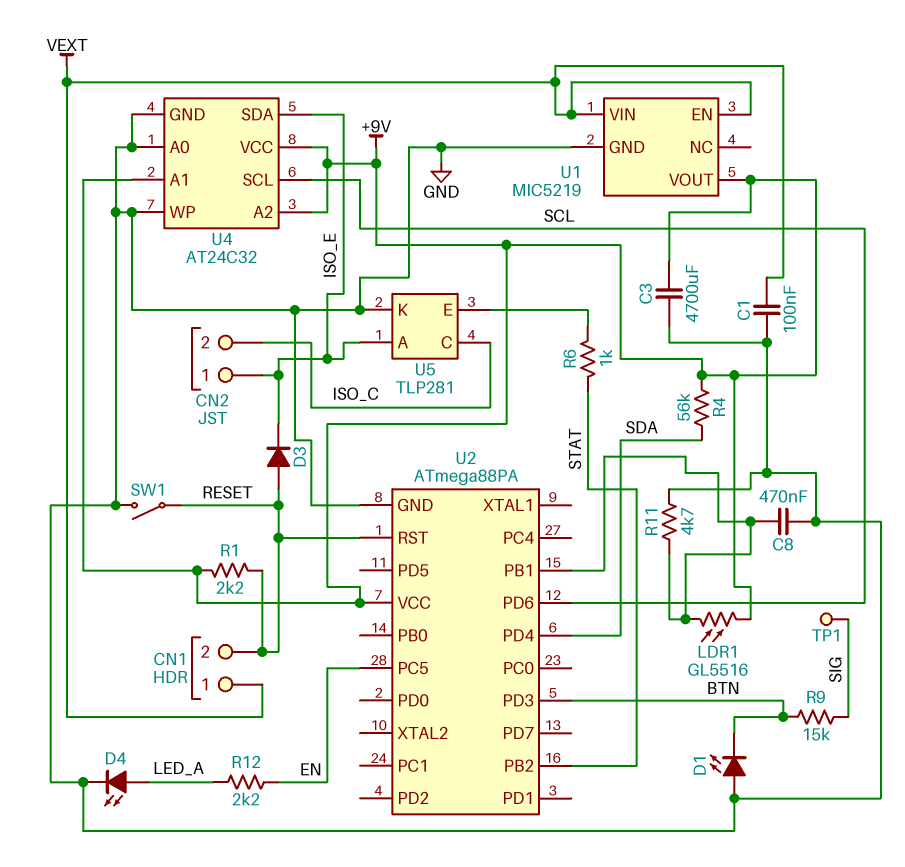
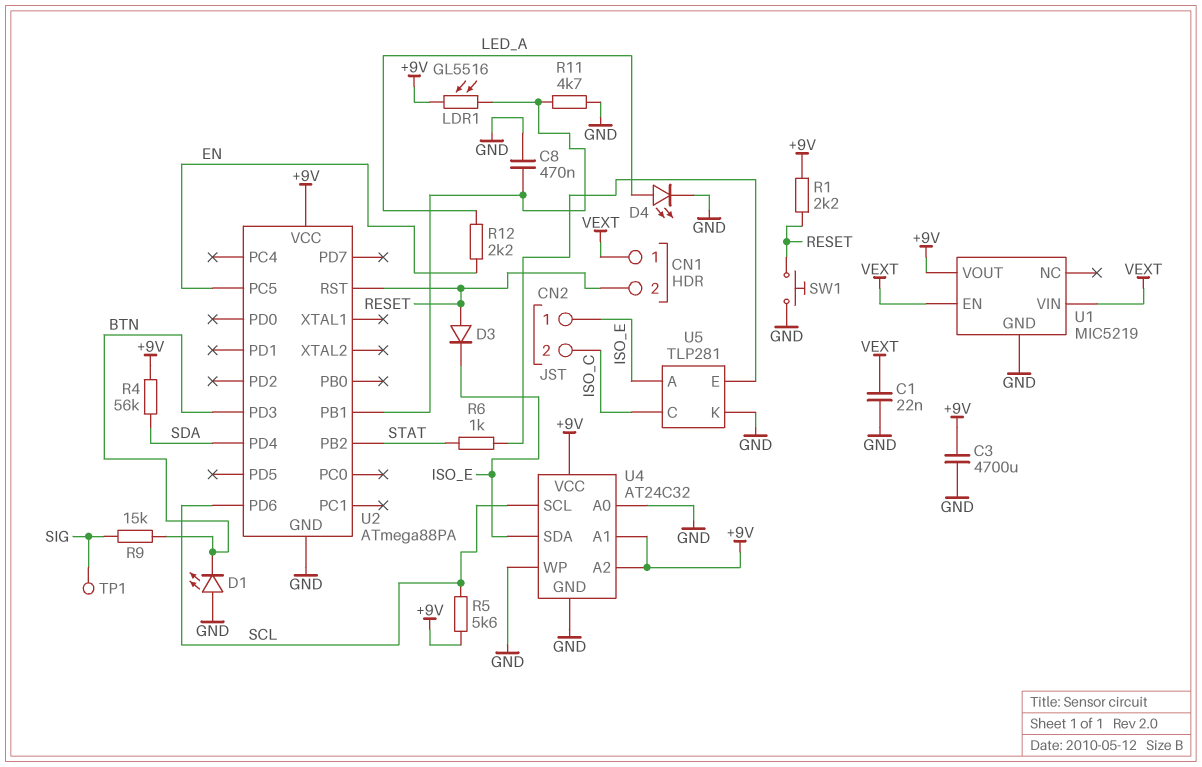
C1: 100nF (GND, VEXT) -> 22nF (GND, VEXT)
R5: none -> 5.6k (+9V, SCL)
SW1: switch (GND, RESET) -> button (GND, RESET)

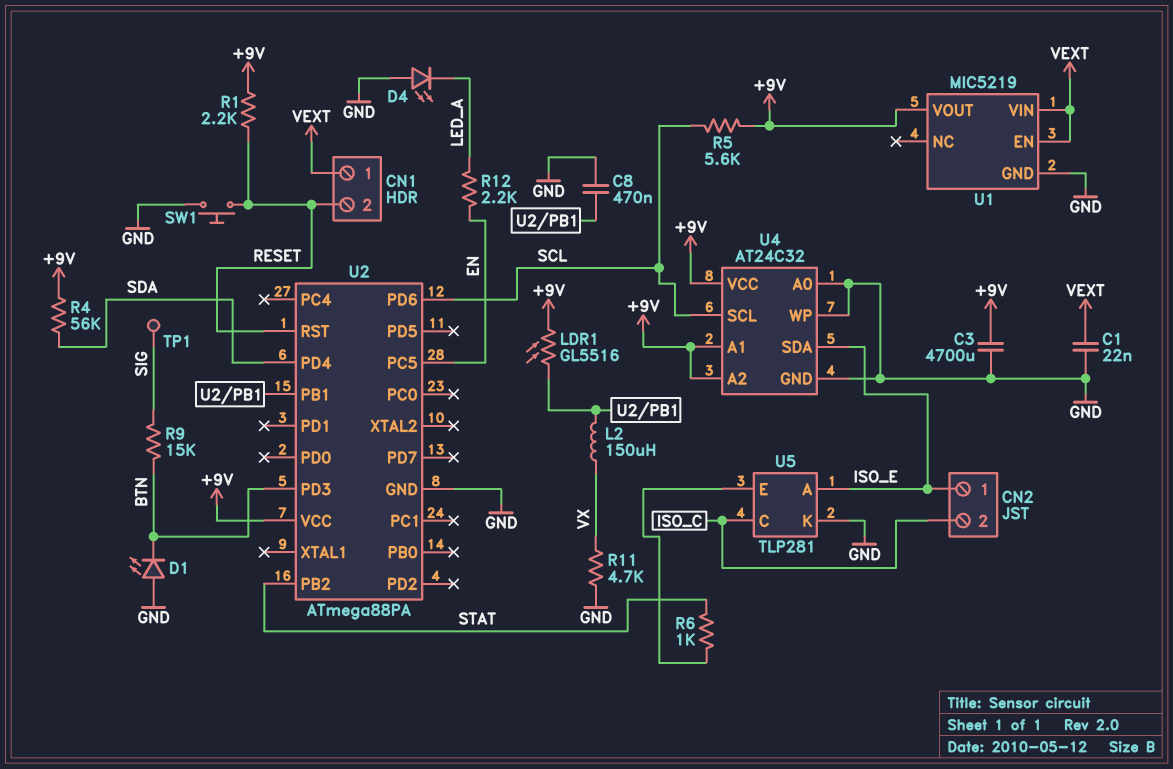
D3: diode (A RESET, K ISO_E) -> none
D4: LED (A LED_A, K GND) -> LED (A GND, K LED_A)
L2: none -> 150uH (U2/PB1, VX)
R11: 4.7k (GND, U2/PB1) -> 4.7k (GND, VX)

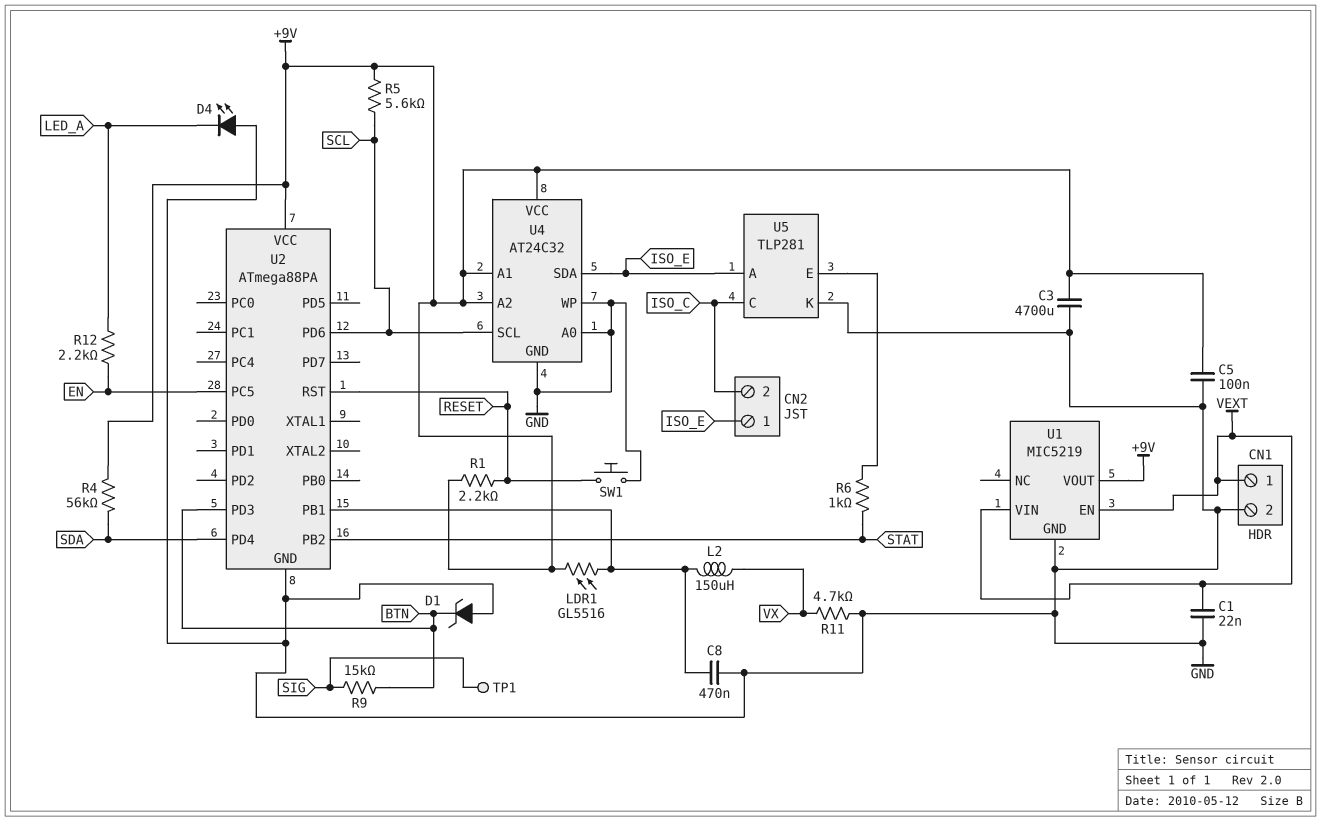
C5: none -> 100nF (+9V, GND)
CN1 pin 2: RESET -> GND
D1: LED (A GND, K BTN) -> zener (A GND, K BTN)

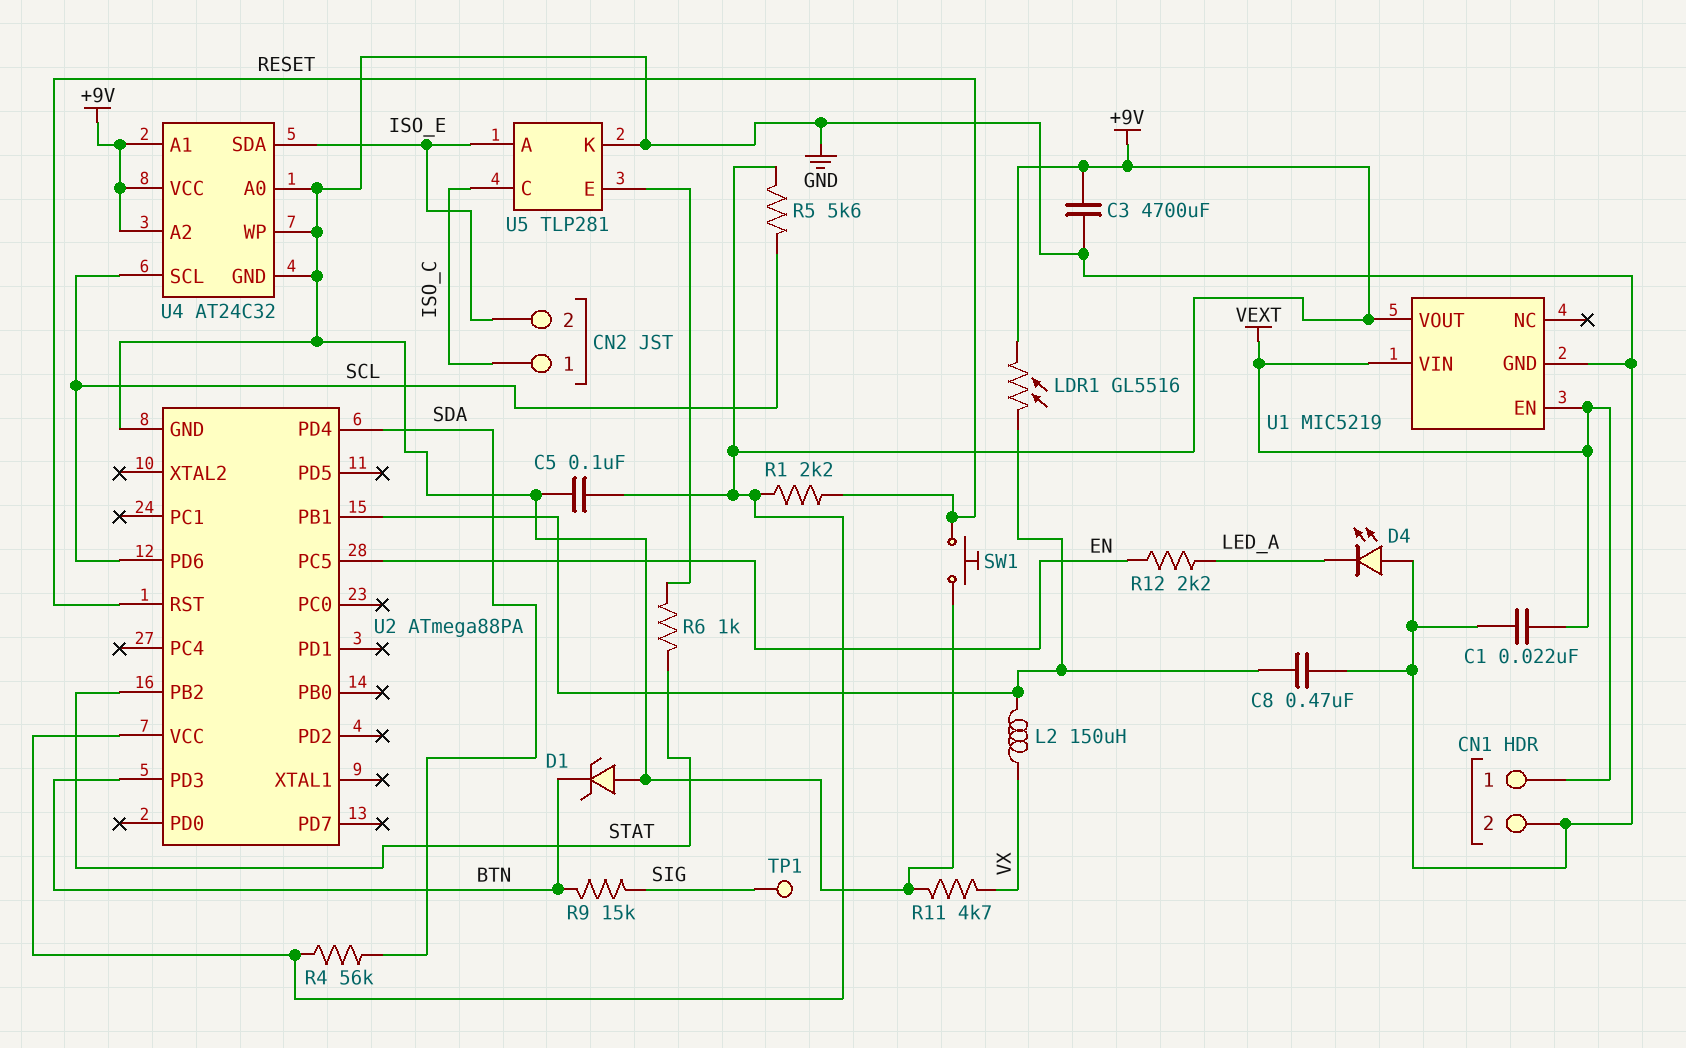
CN2 pin 1: ISO_E -> ISO_C
CN2 pin 2: ISO_C -> ISO_E

